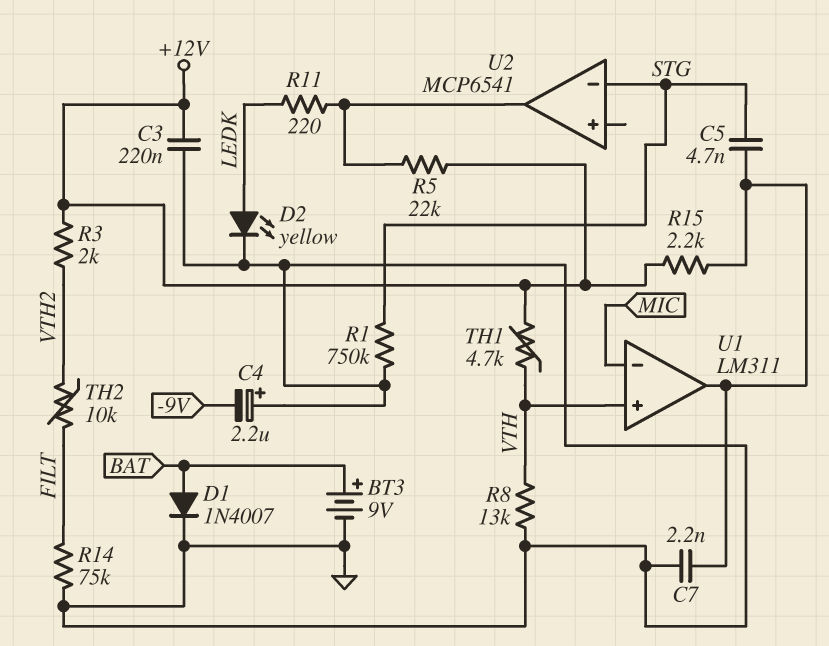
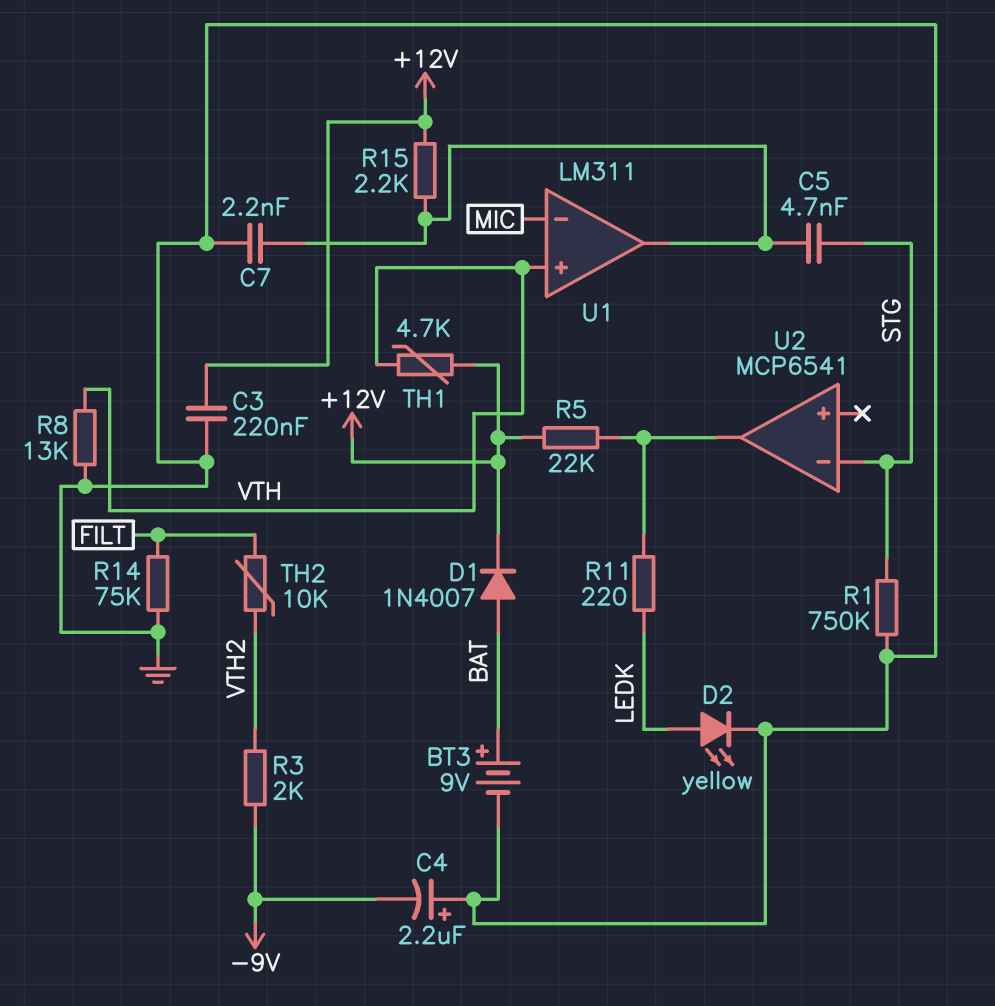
D1: diode 1N4007 (A BAT, K GND) -> diode 1N4007 (A BAT, K +12V)
R3: 2k (+12V, VTH2) -> 2k (-9V, VTH2)

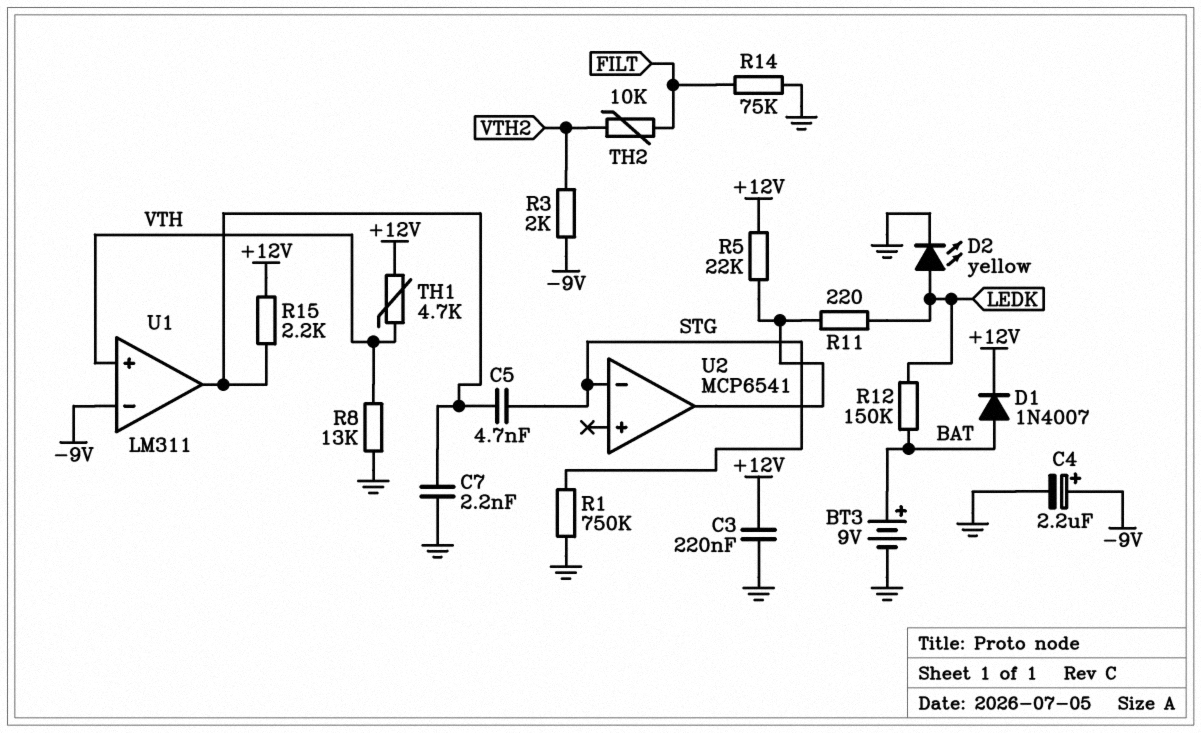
C4: 2.2uF (plus GND, minus -9V) -> 2.2uF (plus -9V, minus GND)
R12: none -> 150k (BAT, LEDK)
U1 pin in-: MIC -> -9V

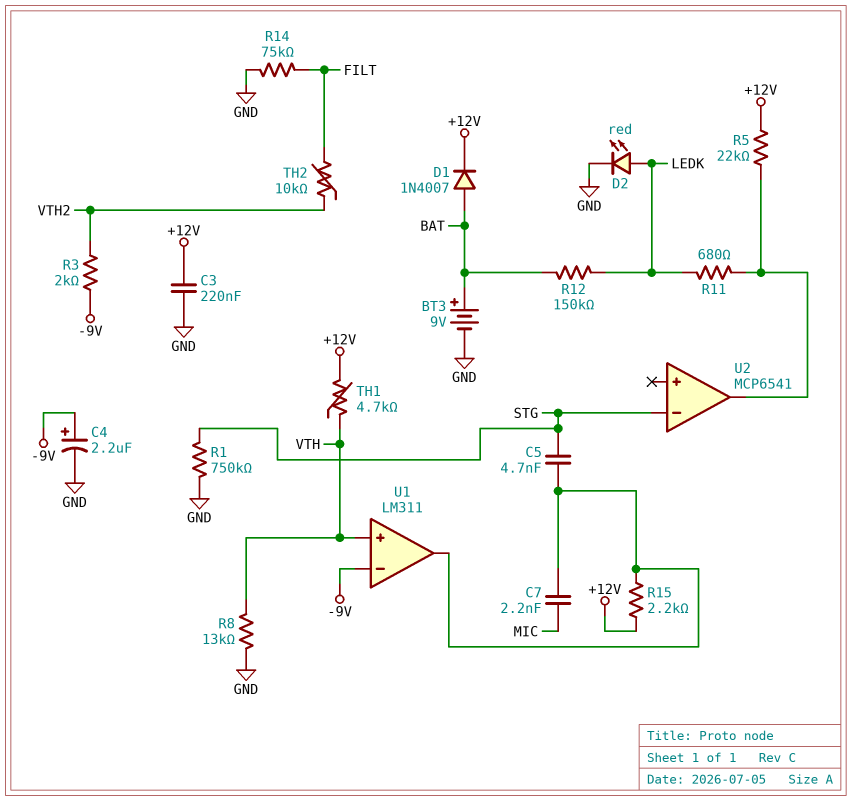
C7: 2.2nF (GND, U1/out) -> 2.2nF (MIC, U1/out)
D2: LED yellow (A LEDK, K GND) -> LED red (A LEDK, K GND)
R11: 220 (LEDK, U2/out) -> 680 (LEDK, U2/out)

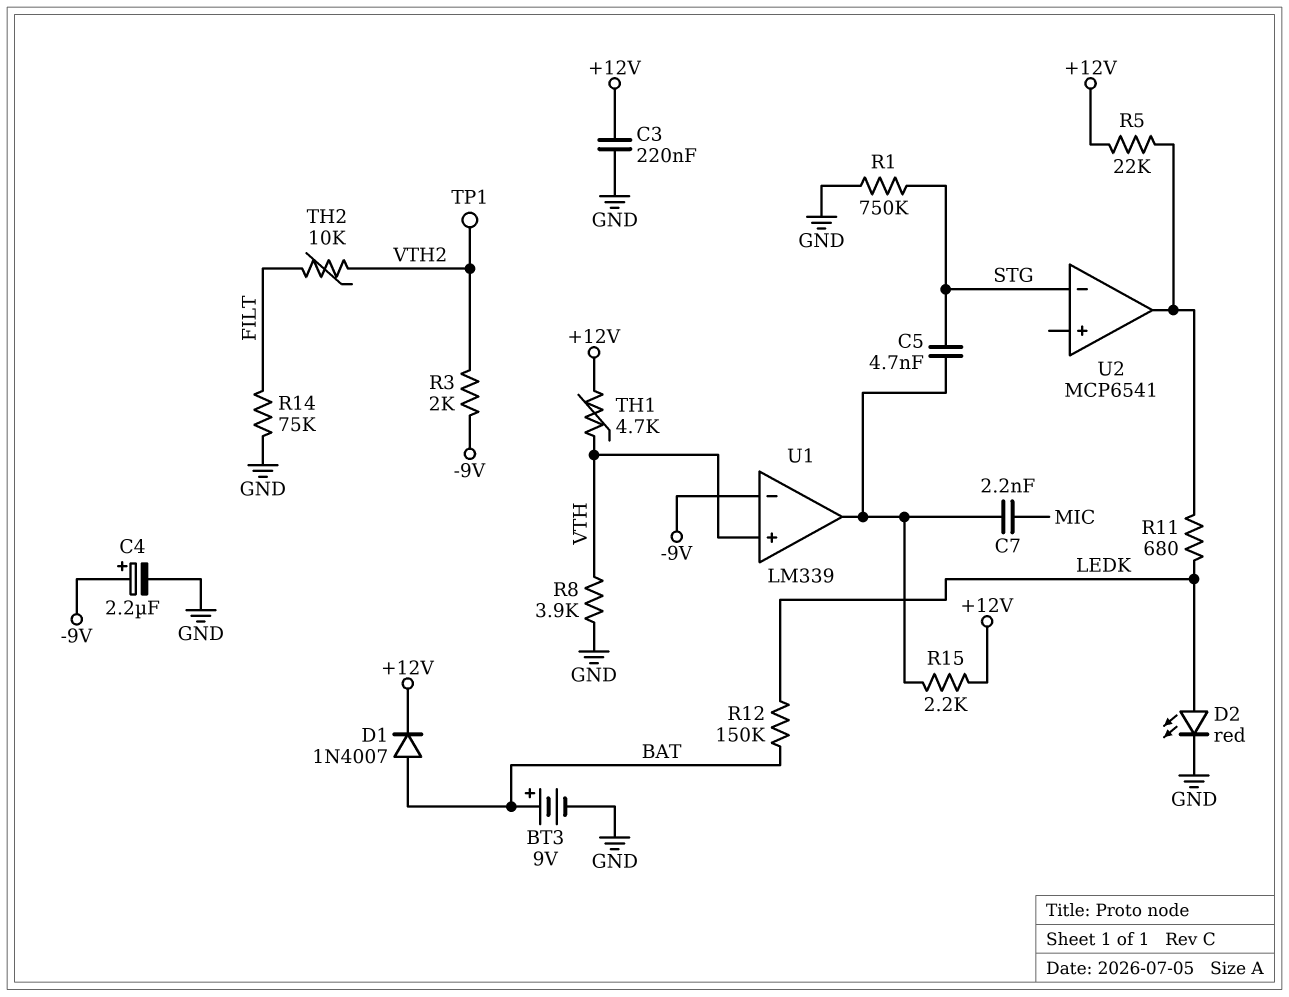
R8: 13k (GND, VTH) -> 3.9k (GND, VTH)
TP1: none -> test point (VTH2)
U1: LM311 -> LM339

